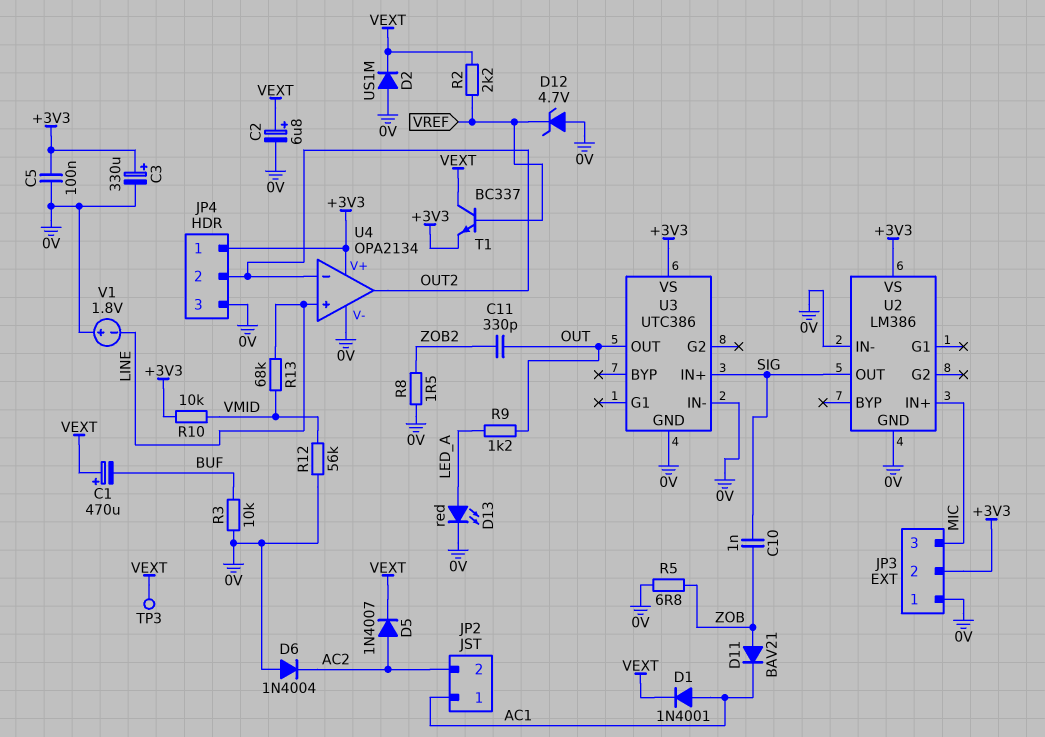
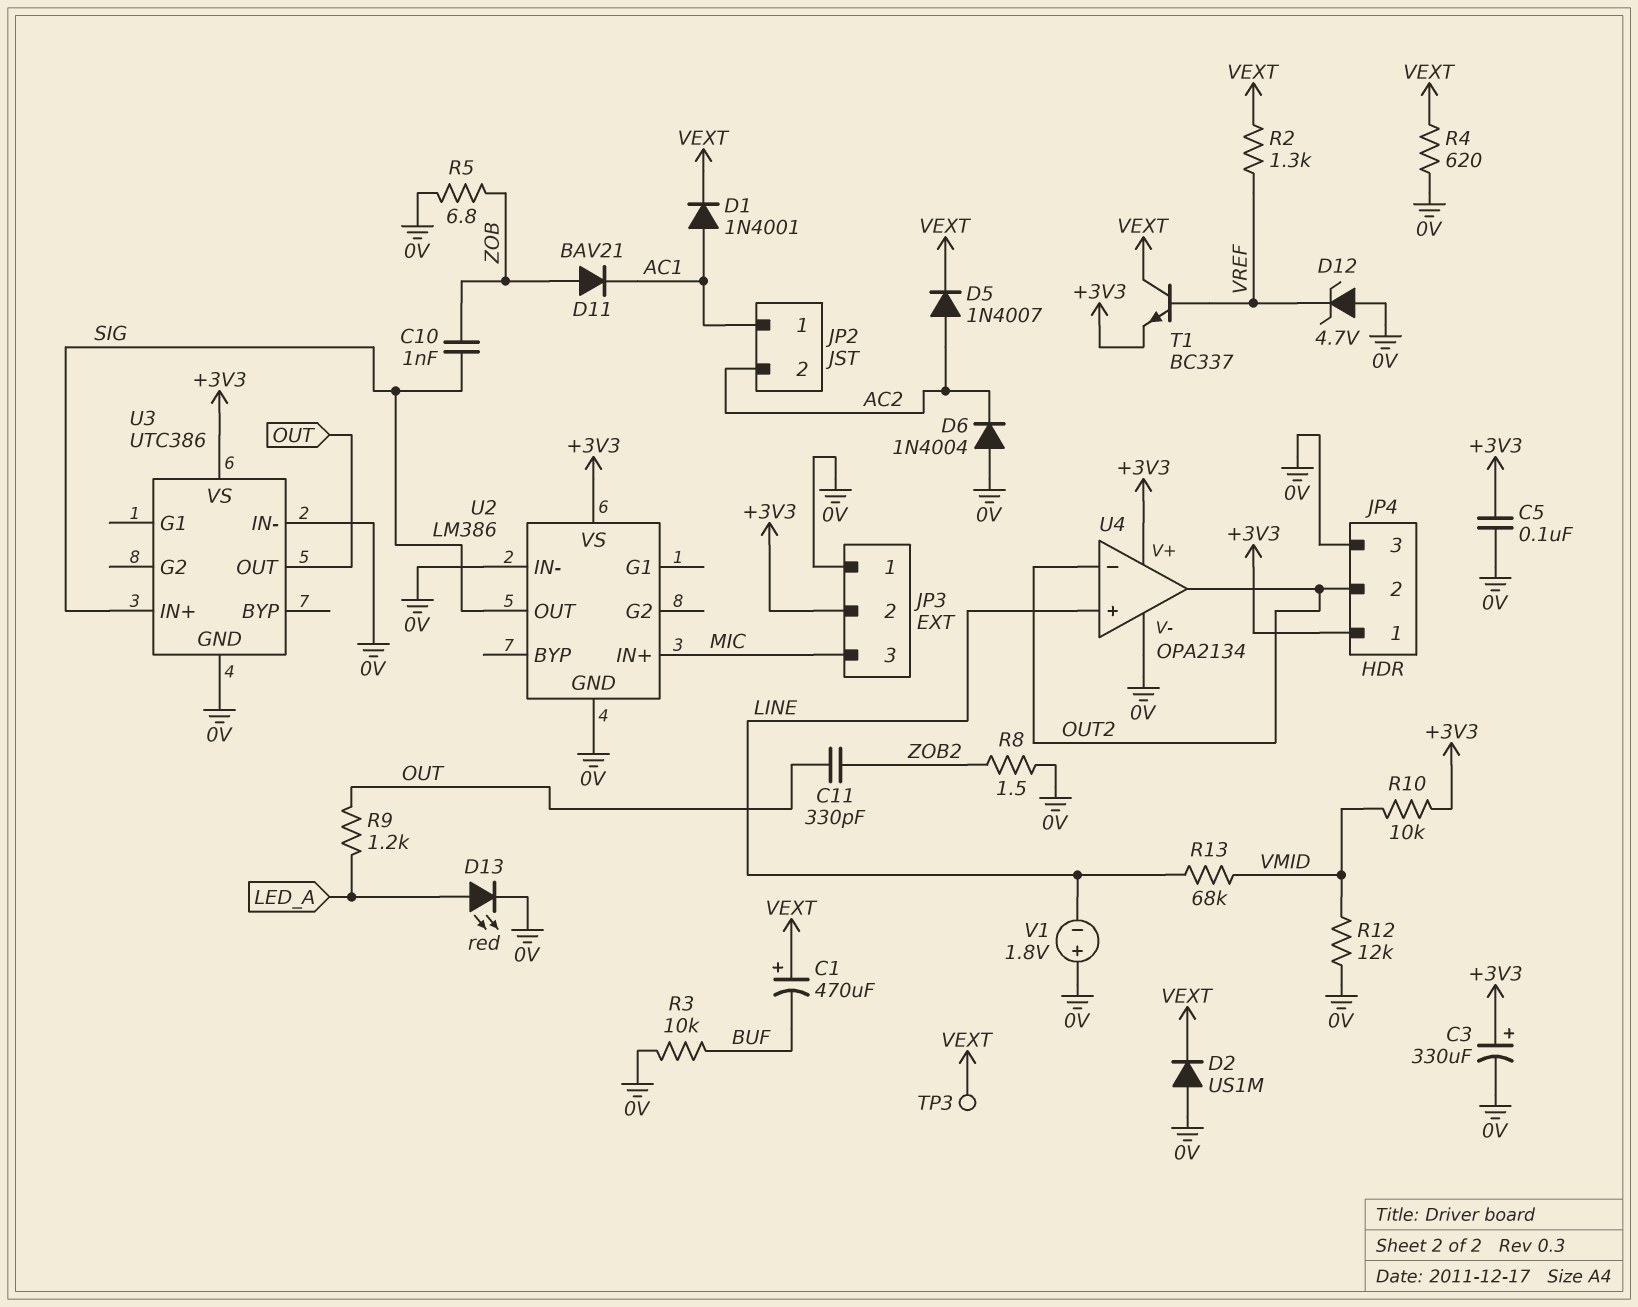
C2: 6.8uF (plus VEXT, minus 0V) -> none
R2: 2.2k (VEXT, VREF) -> 1.3k (VEXT, VREF)
R4: none -> 620 (0V, VEXT)
R12: 56k (0V, VMID) -> 12k (0V, VMID)

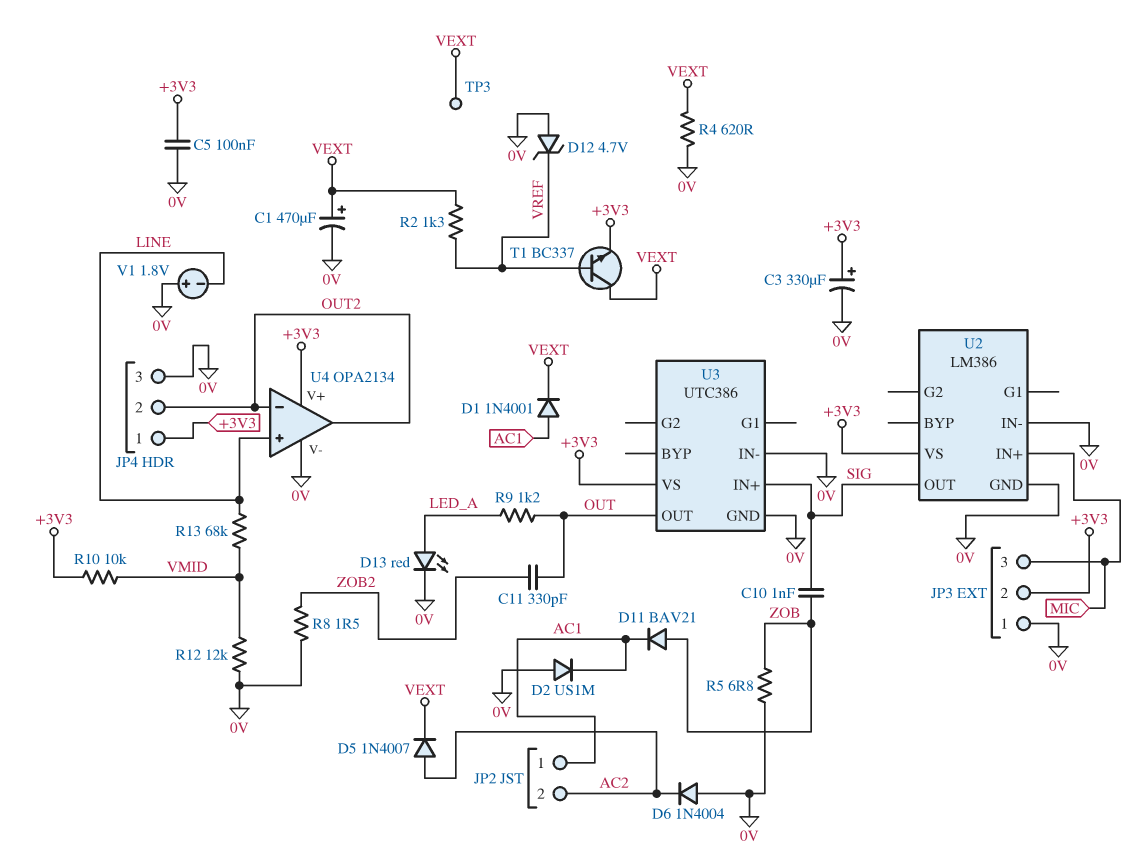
C1: 470uF (plus VEXT, minus BUF) -> 470uF (plus VEXT, minus 0V)
D2: diode US1M (A 0V, K VEXT) -> diode US1M (A 0V, K AC1)
R3: 10k (0V, BUF) -> none

